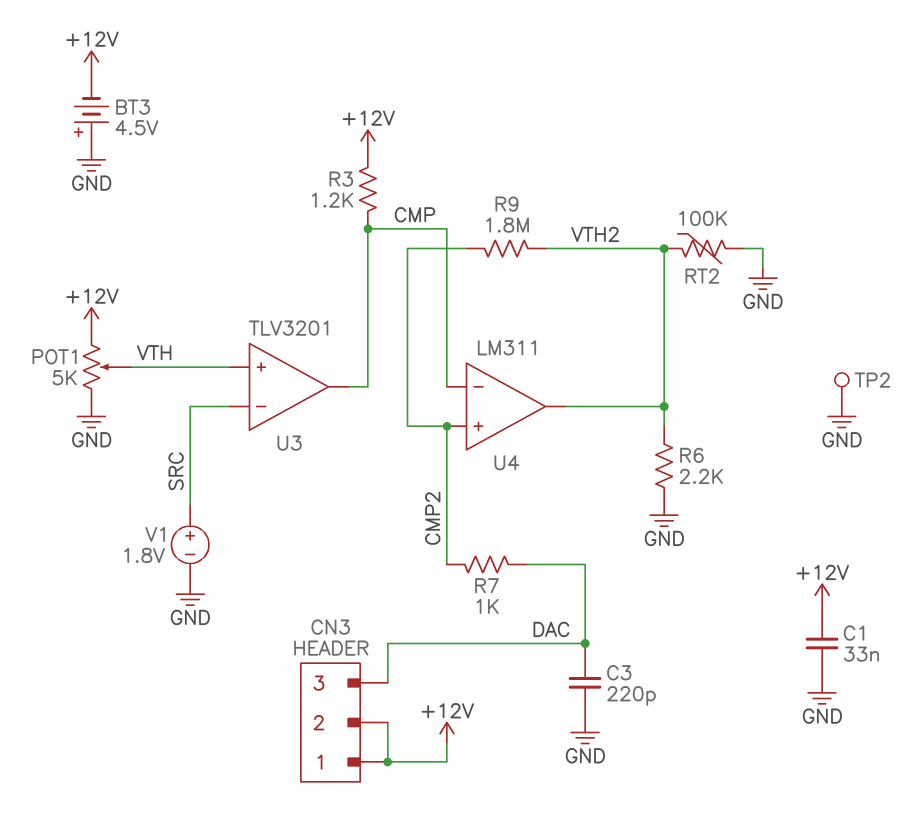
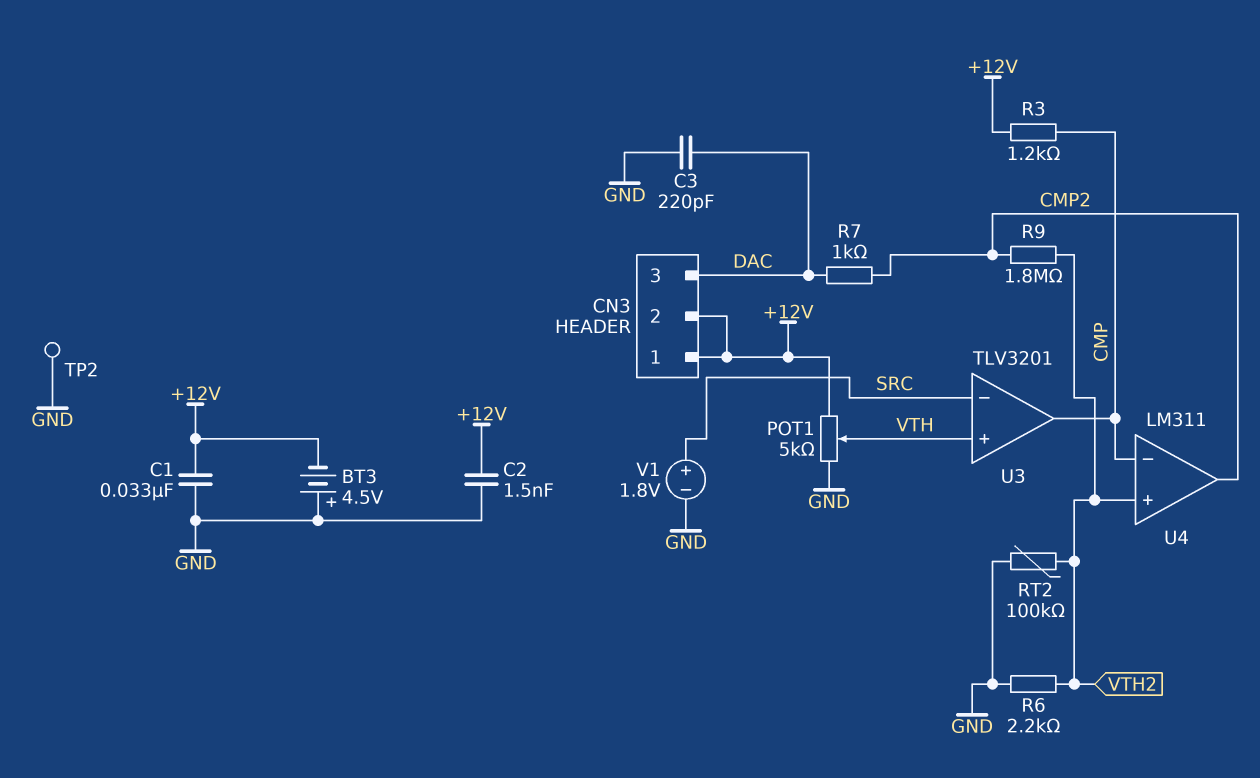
C2: none -> 1.5nF (+12V, GND)
U4 pin in+: CMP2 -> VTH2
U4 pin out: VTH2 -> CMP2

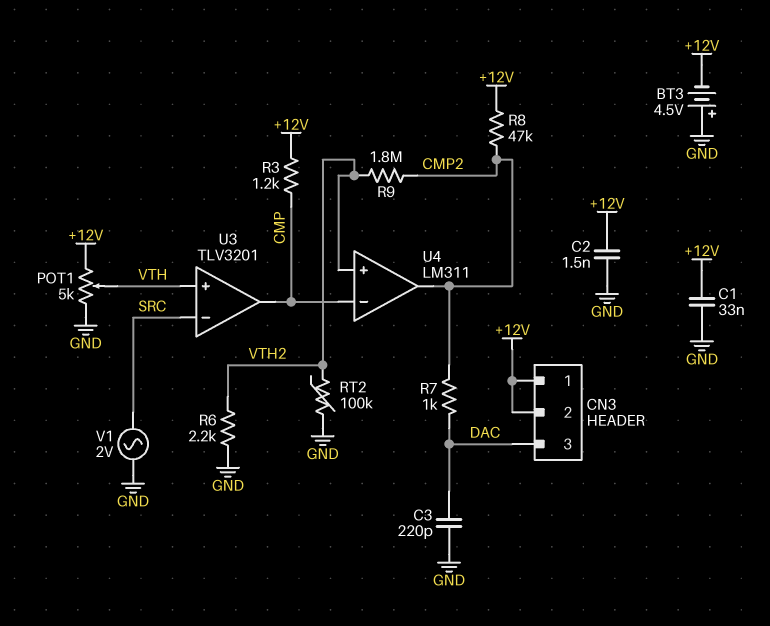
R8: none -> 47k (+12V, CMP2)
TP2: test point (GND) -> none
V1: 1.8V (plus SRC, minus GND) -> AC 2V (GND, SRC)

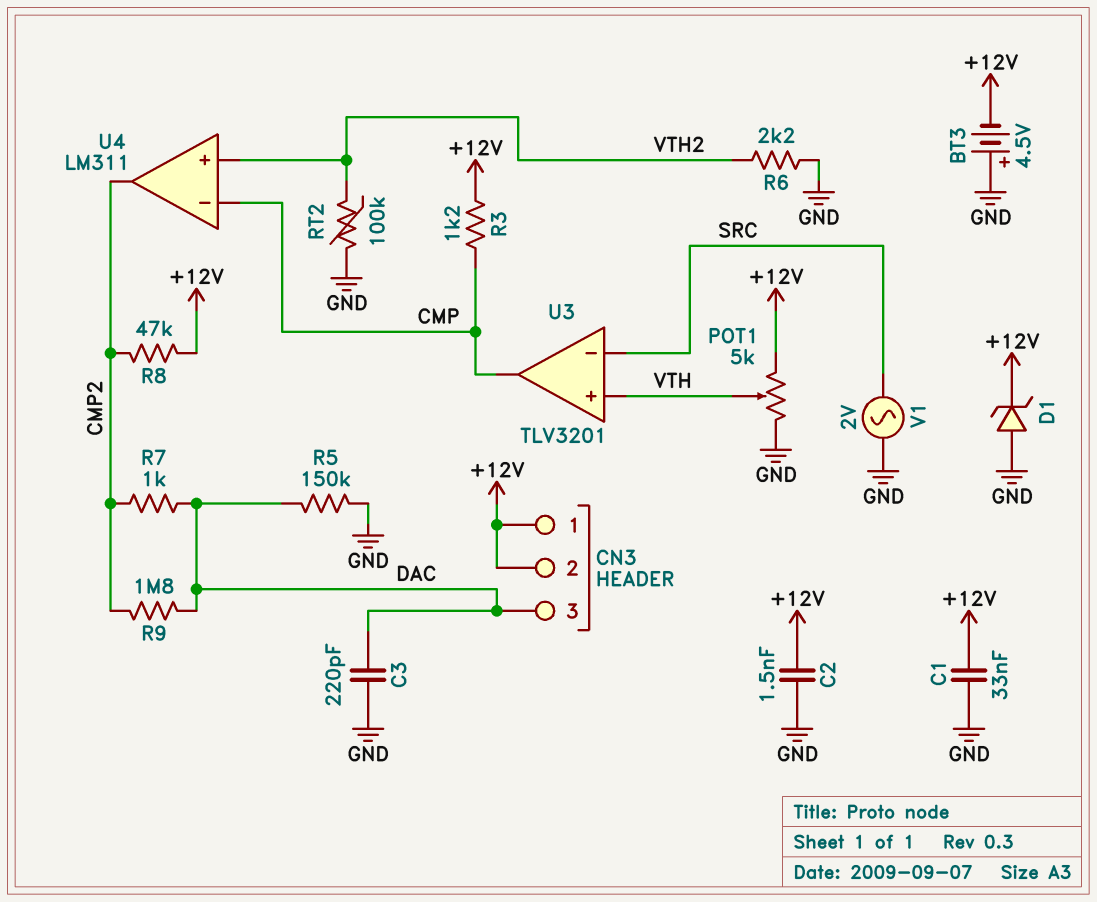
D1: none -> zener (A GND, K +12V)
R5: none -> 150k (DAC, GND)
R9: 1.8M (CMP2, VTH2) -> 1.8M (CMP2, DAC)

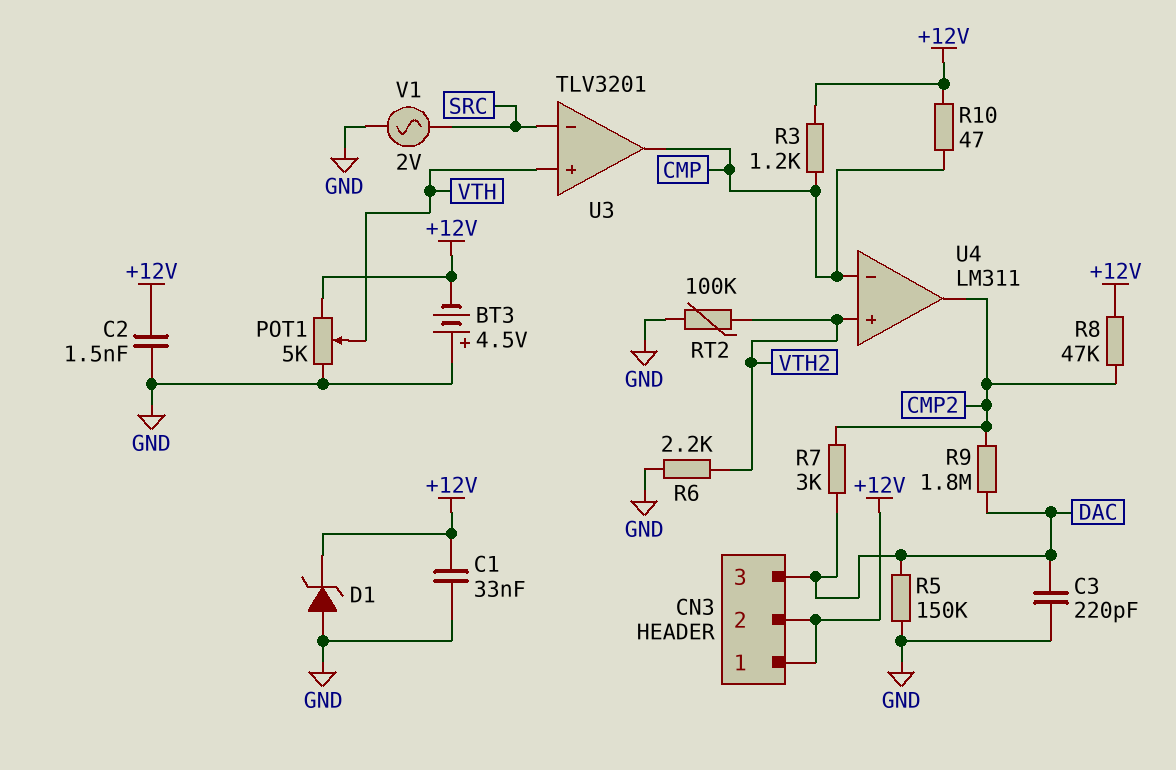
R7: 1k (CMP2, DAC) -> 3k (CMP2, DAC)
R10: none -> 47 (+12V, CMP)

